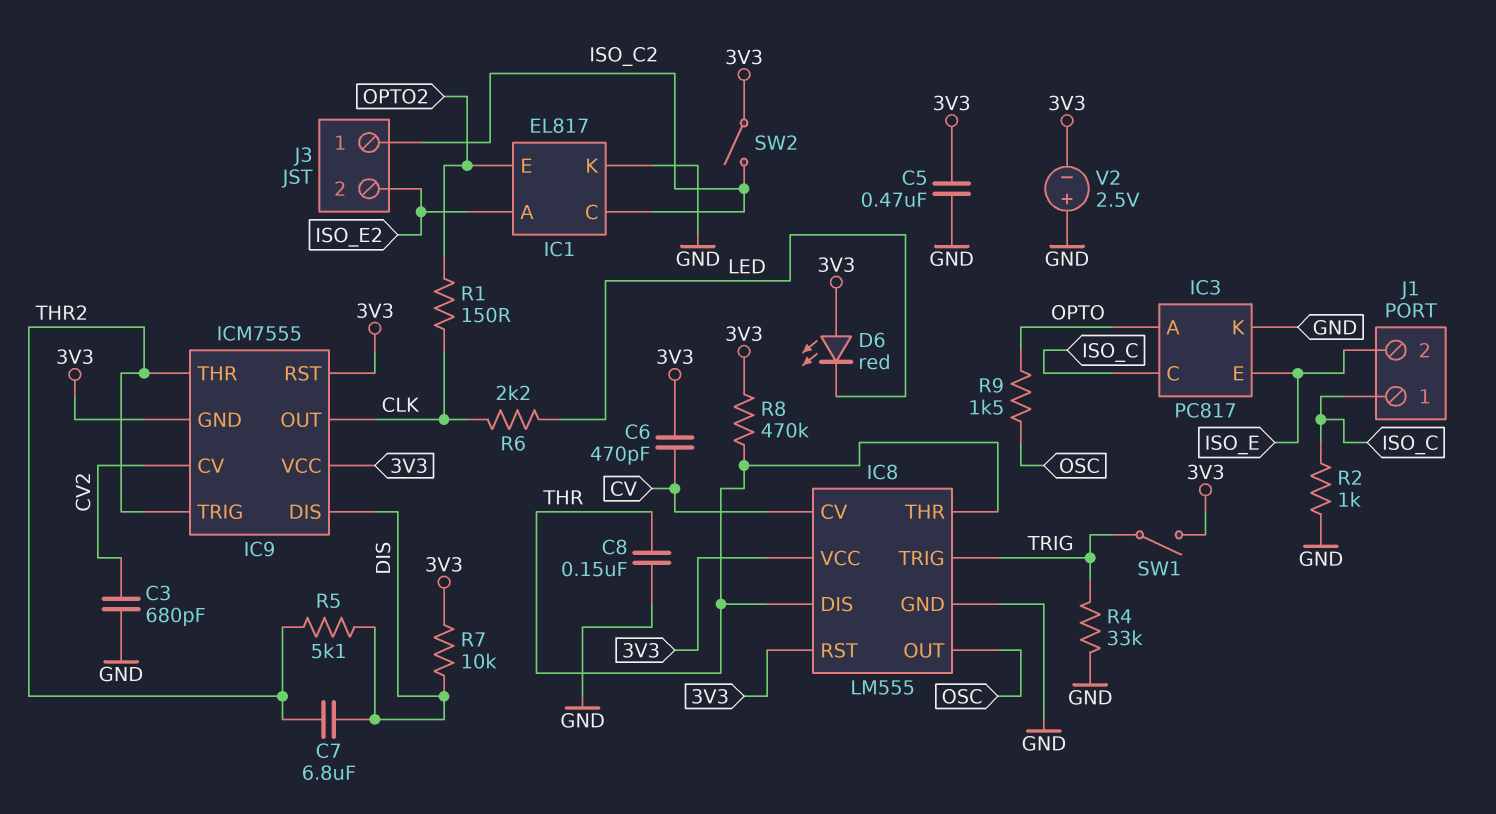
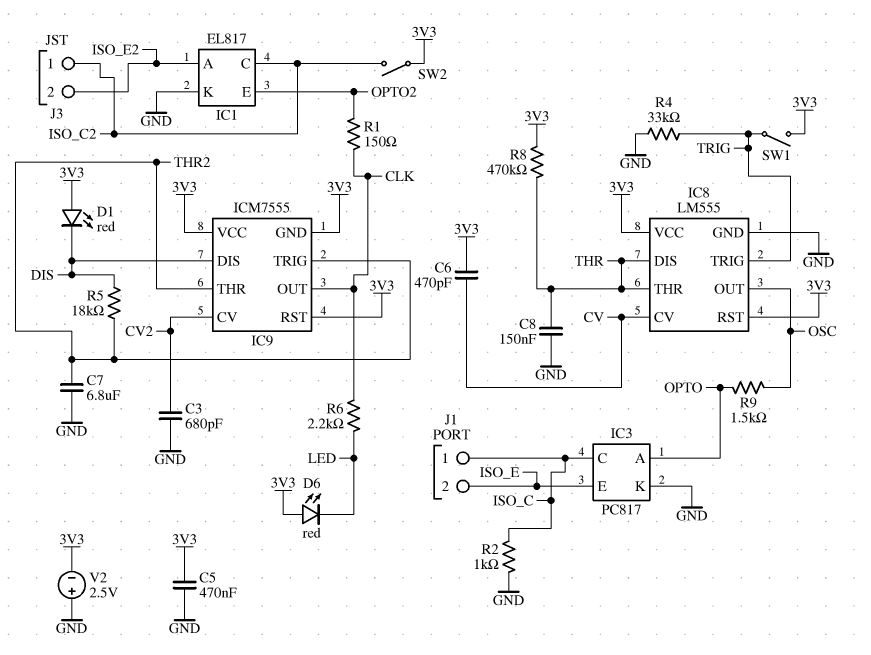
C7: 6.8uF (DIS, THR2) -> 6.8uF (GND, THR2)
D1: none -> LED red (A 3V3, K DIS)
R5: 5.1k (DIS, THR2) -> 18k (DIS, THR2)
R7: 10k (3V3, DIS) -> none

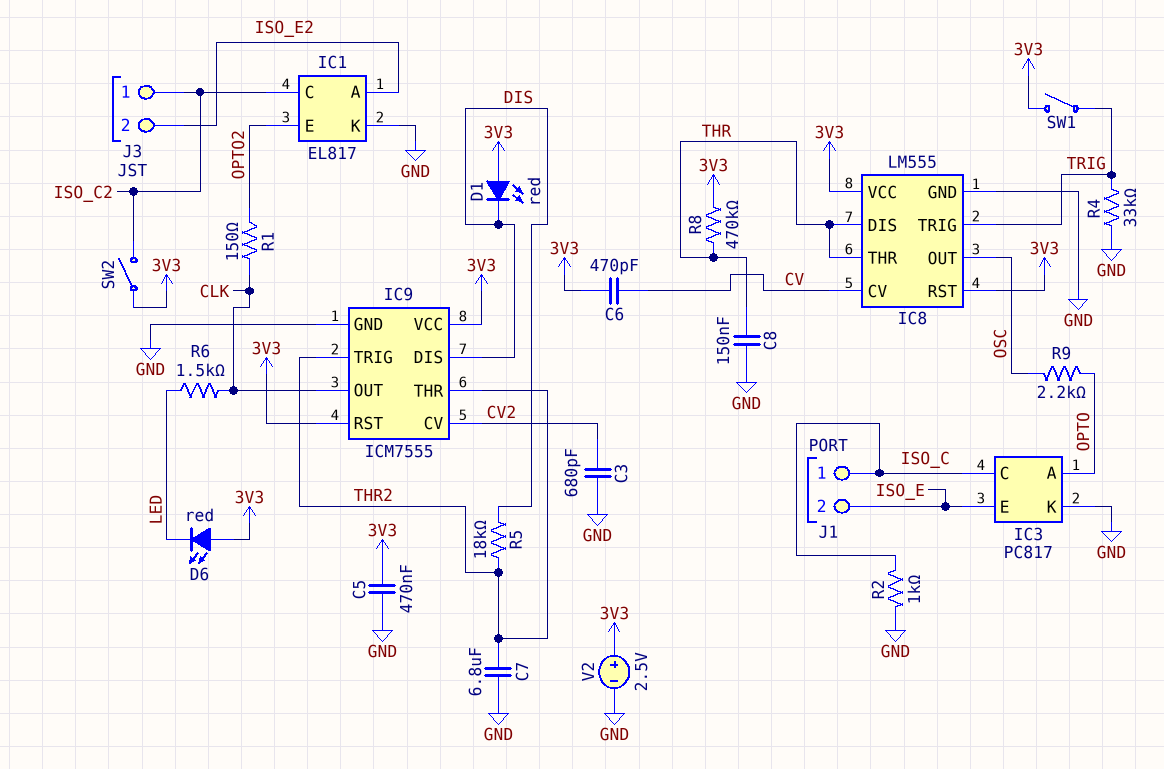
IC9 pin GND: 3V3 -> GND
R6: 2.2k (CLK, LED) -> 1.5k (CLK, LED)
R9: 1.5k (OPTO, OSC) -> 2.2k (OPTO, OSC)
V2: 2.5V (plus GND, minus 3V3) -> 2.5V (plus 3V3, minus GND)

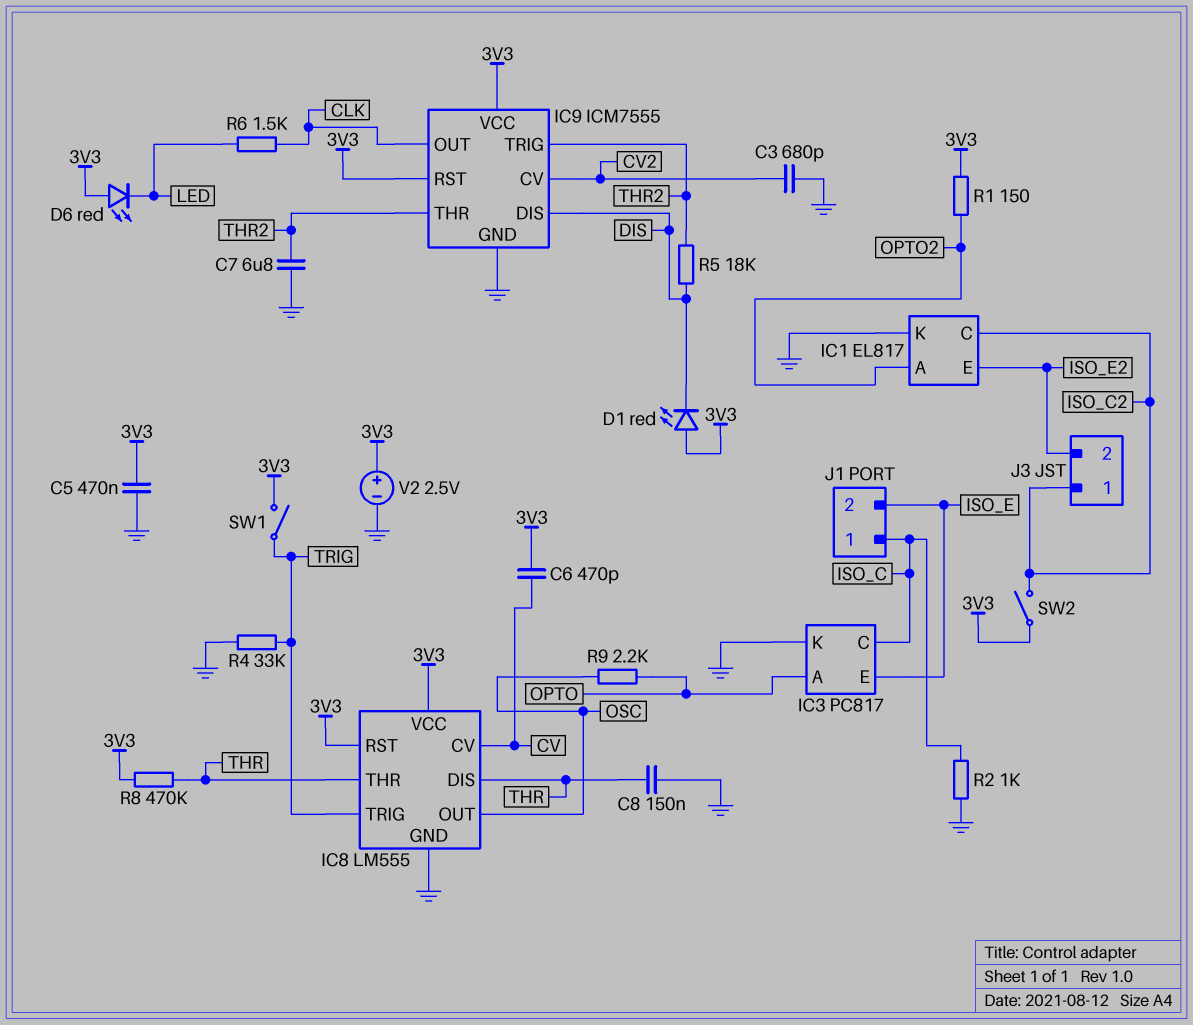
IC1 pin A: ISO_E2 -> OPTO2
IC1 pin E: OPTO2 -> ISO_E2
R1: 150 (CLK, OPTO2) -> 150 (3V3, OPTO2)

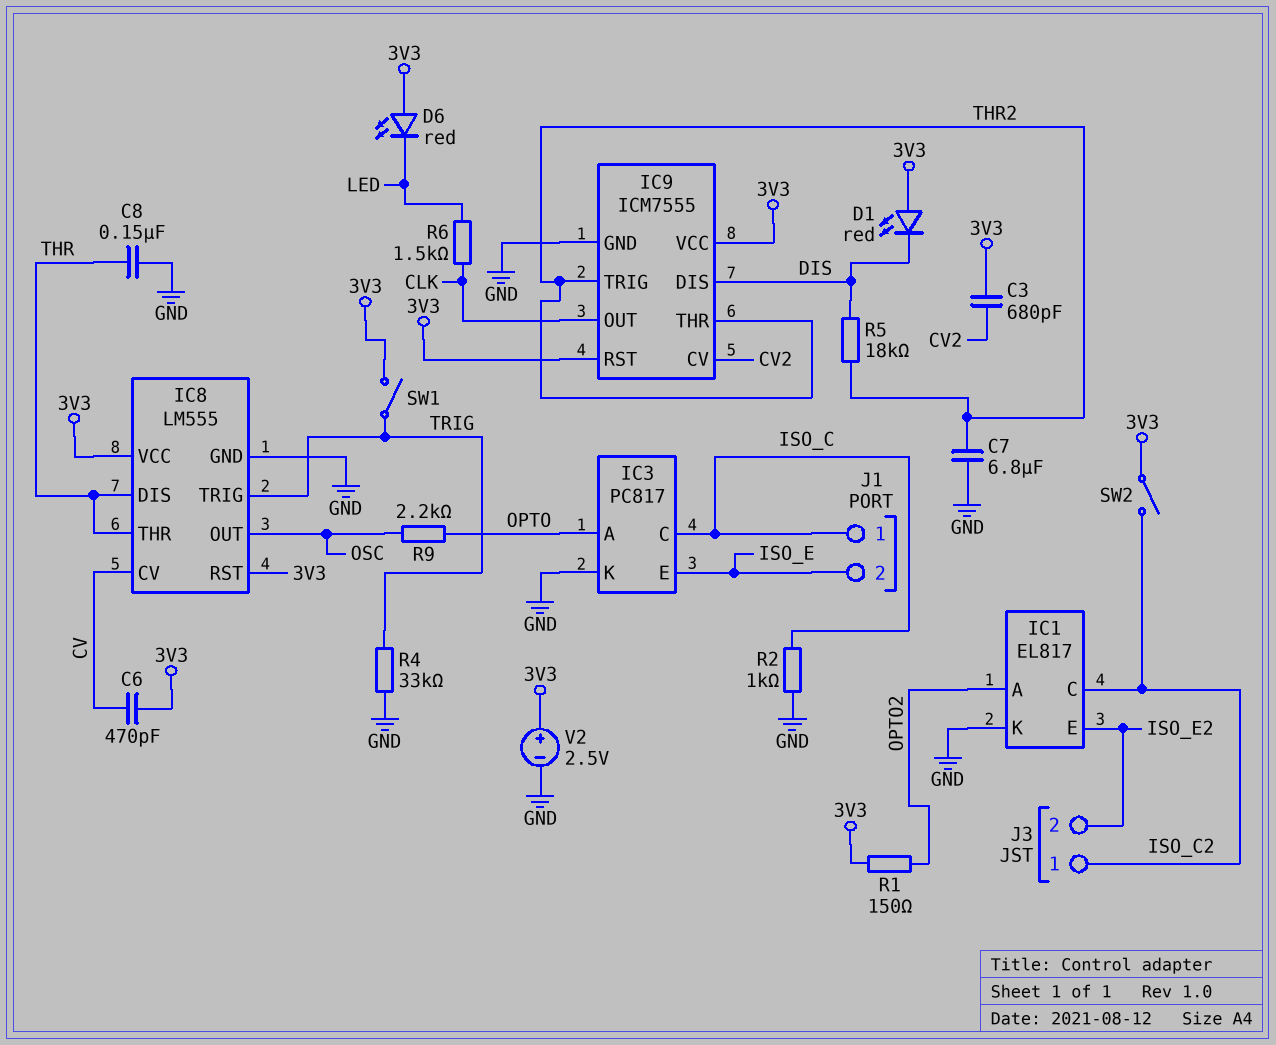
C3: 680pF (CV2, GND) -> 680pF (3V3, CV2)
C5: 470nF (3V3, GND) -> none
R8: 470k (3V3, THR) -> none

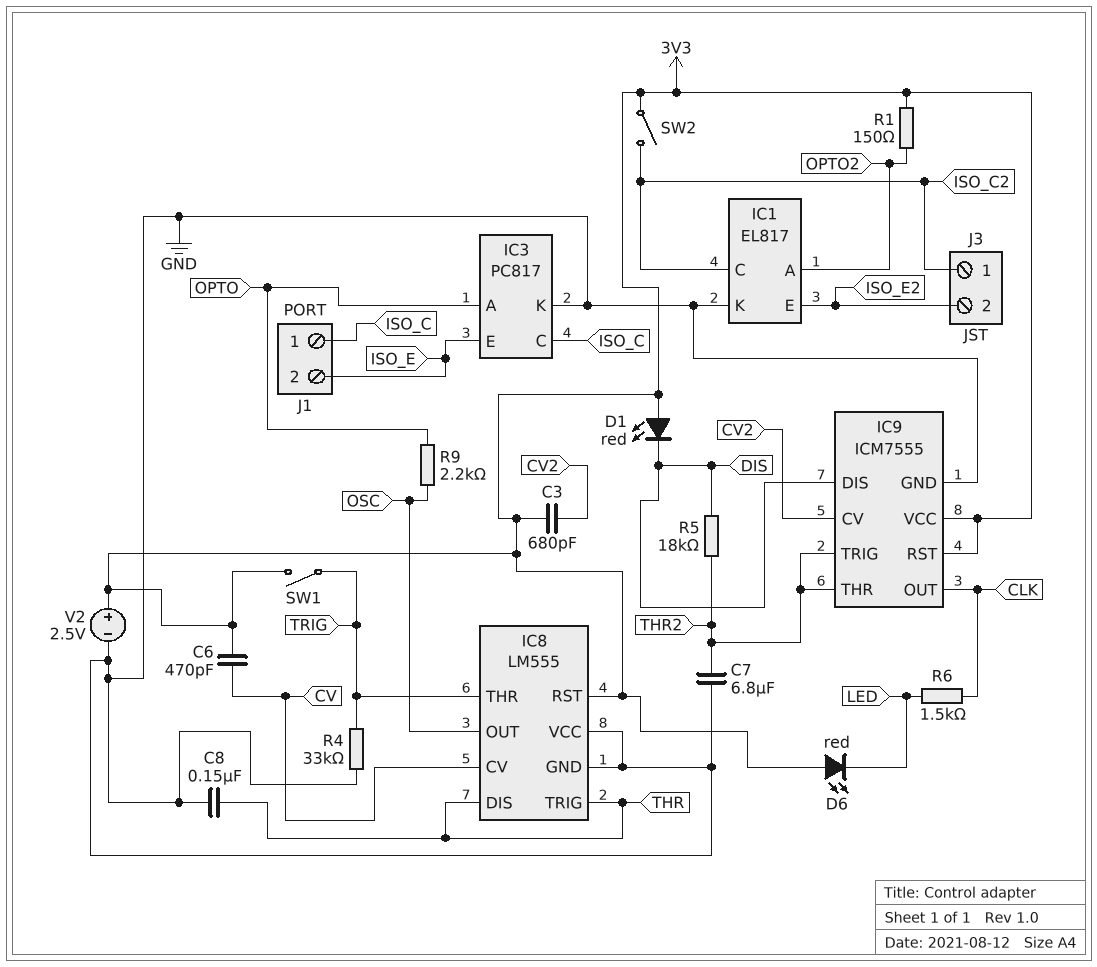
IC8 pin THR: THR -> TRIG
IC8 pin TRIG: TRIG -> THR
IC8 pin VCC: 3V3 -> GND
R2: 1k (GND, ISO_C) -> none

